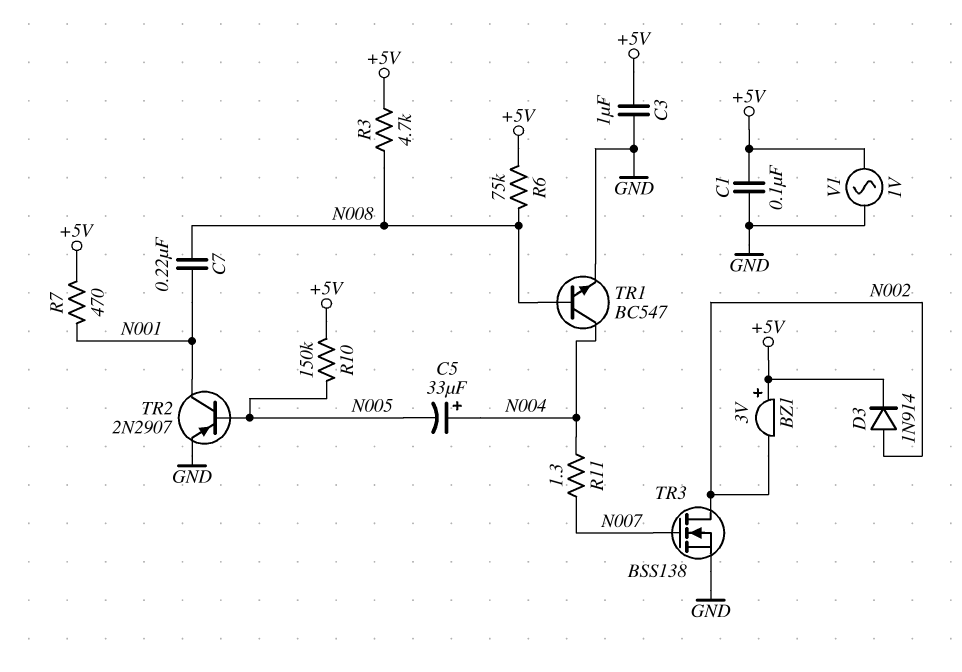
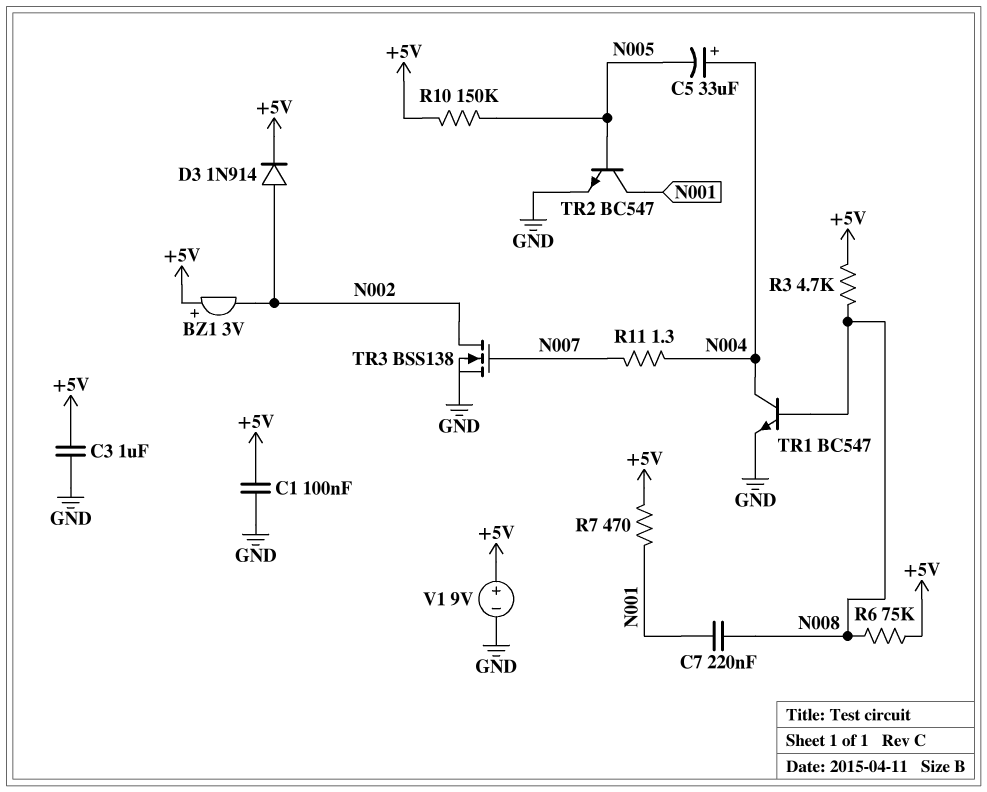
TR2: PNP 2N2907 (B N005, C N001, E GND) -> NPN BC547 (B N005, C N001, E GND)
V1: AC 1V (+5V, GND) -> 9V (plus +5V, minus GND)

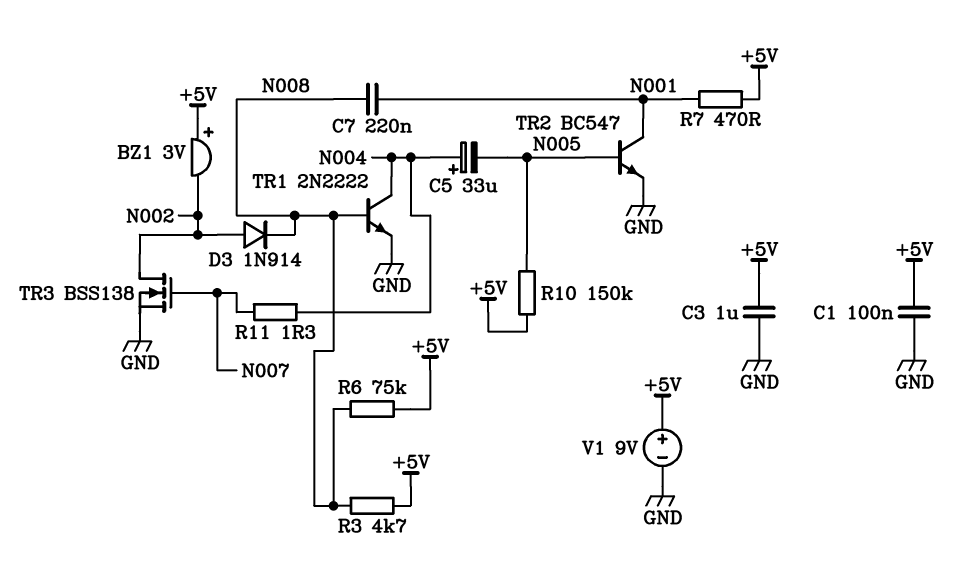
D3: diode 1N914 (A N002, K +5V) -> diode 1N914 (A N002, K N008)
TR1: NPN BC547 (B N008, C N004, E GND) -> NPN 2N2222 (B N008, C N004, E GND)

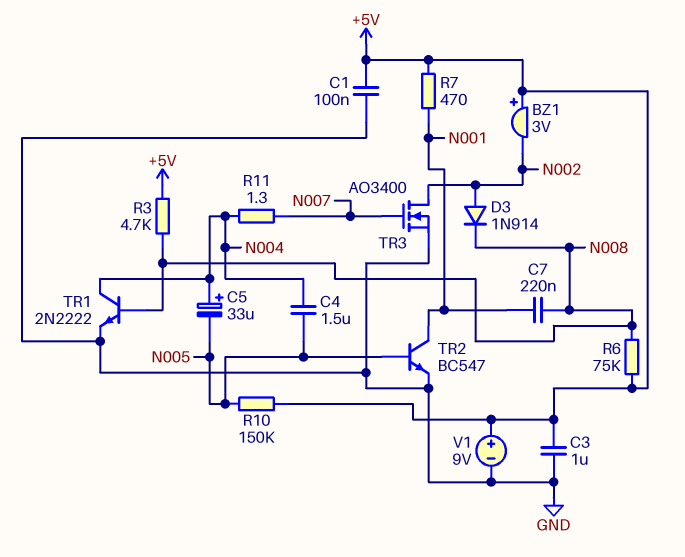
C4: none -> 1.5uF (N004, N005)
TR3: NMOS BSS138 (G N007, D N002, S GND) -> NMOS AO3400 (G N007, D N002, S GND)

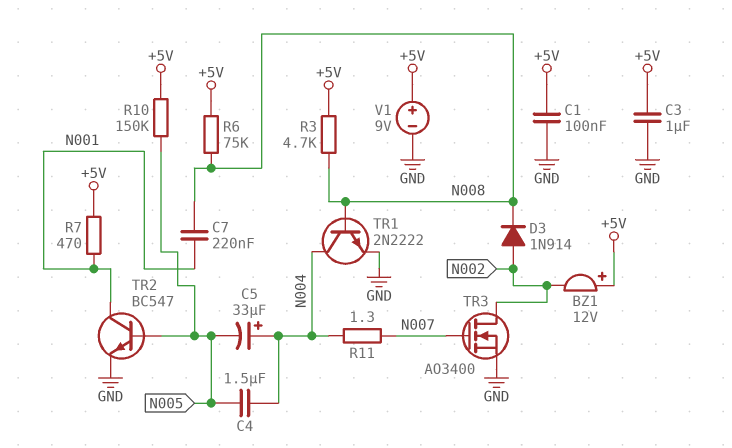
BZ1: buzzer 3V (plus +5V, minus N002) -> buzzer 12V (plus +5V, minus N002)

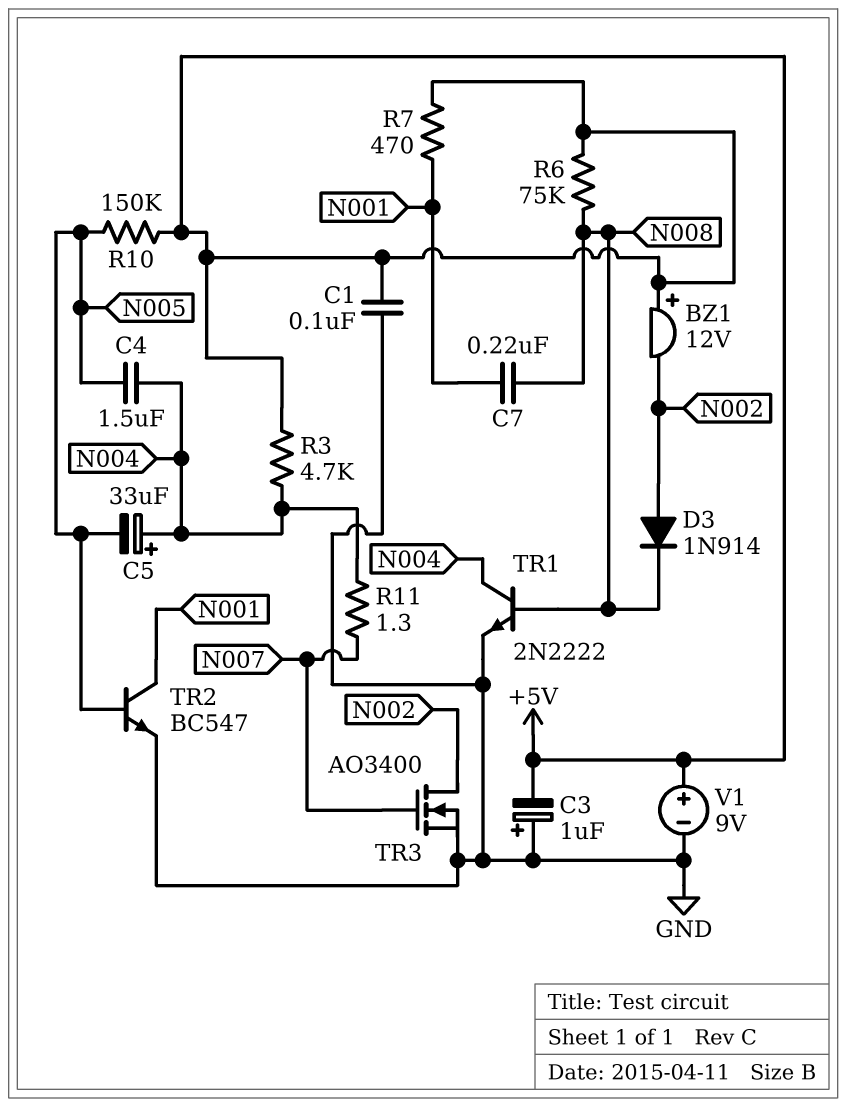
C3: 1uF (+5V, GND) -> 1uF (plus GND, minus +5V)
R3: 4.7k (+5V, N008) -> 4.7k (+5V, N004)

